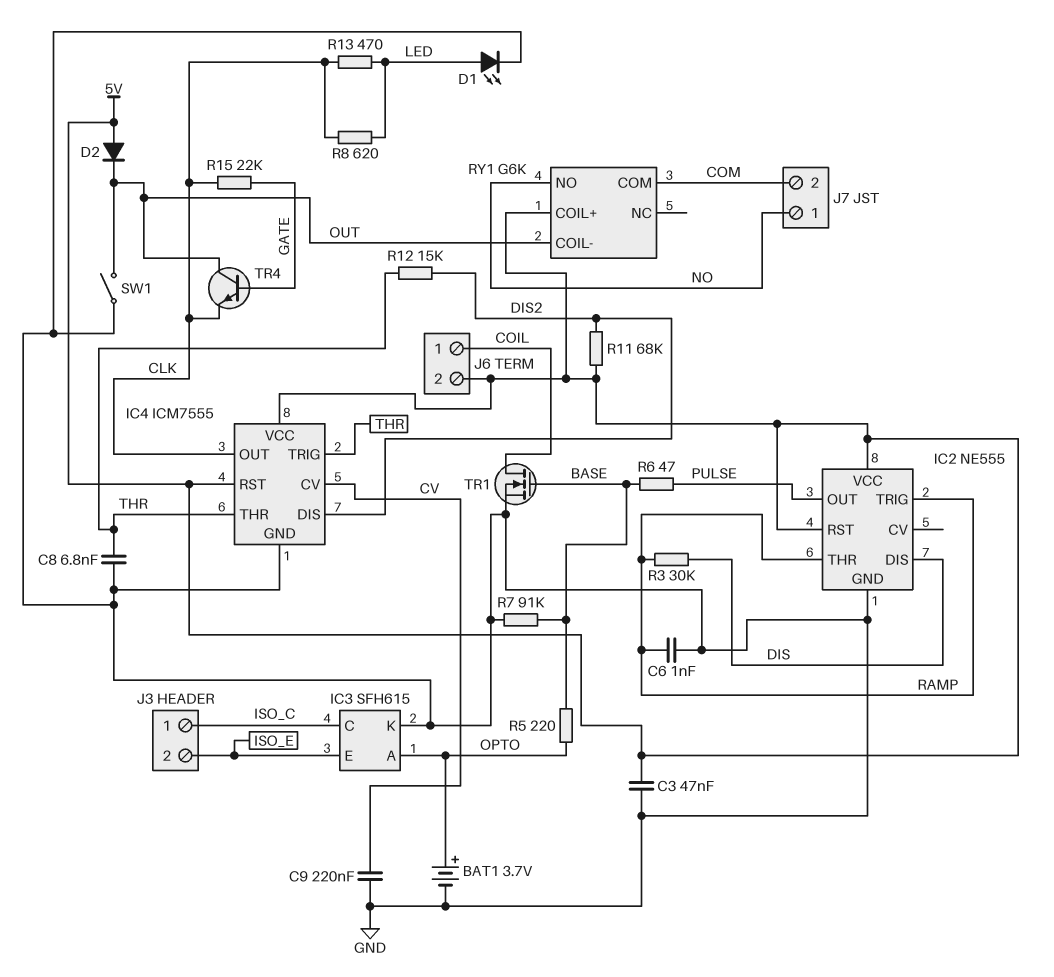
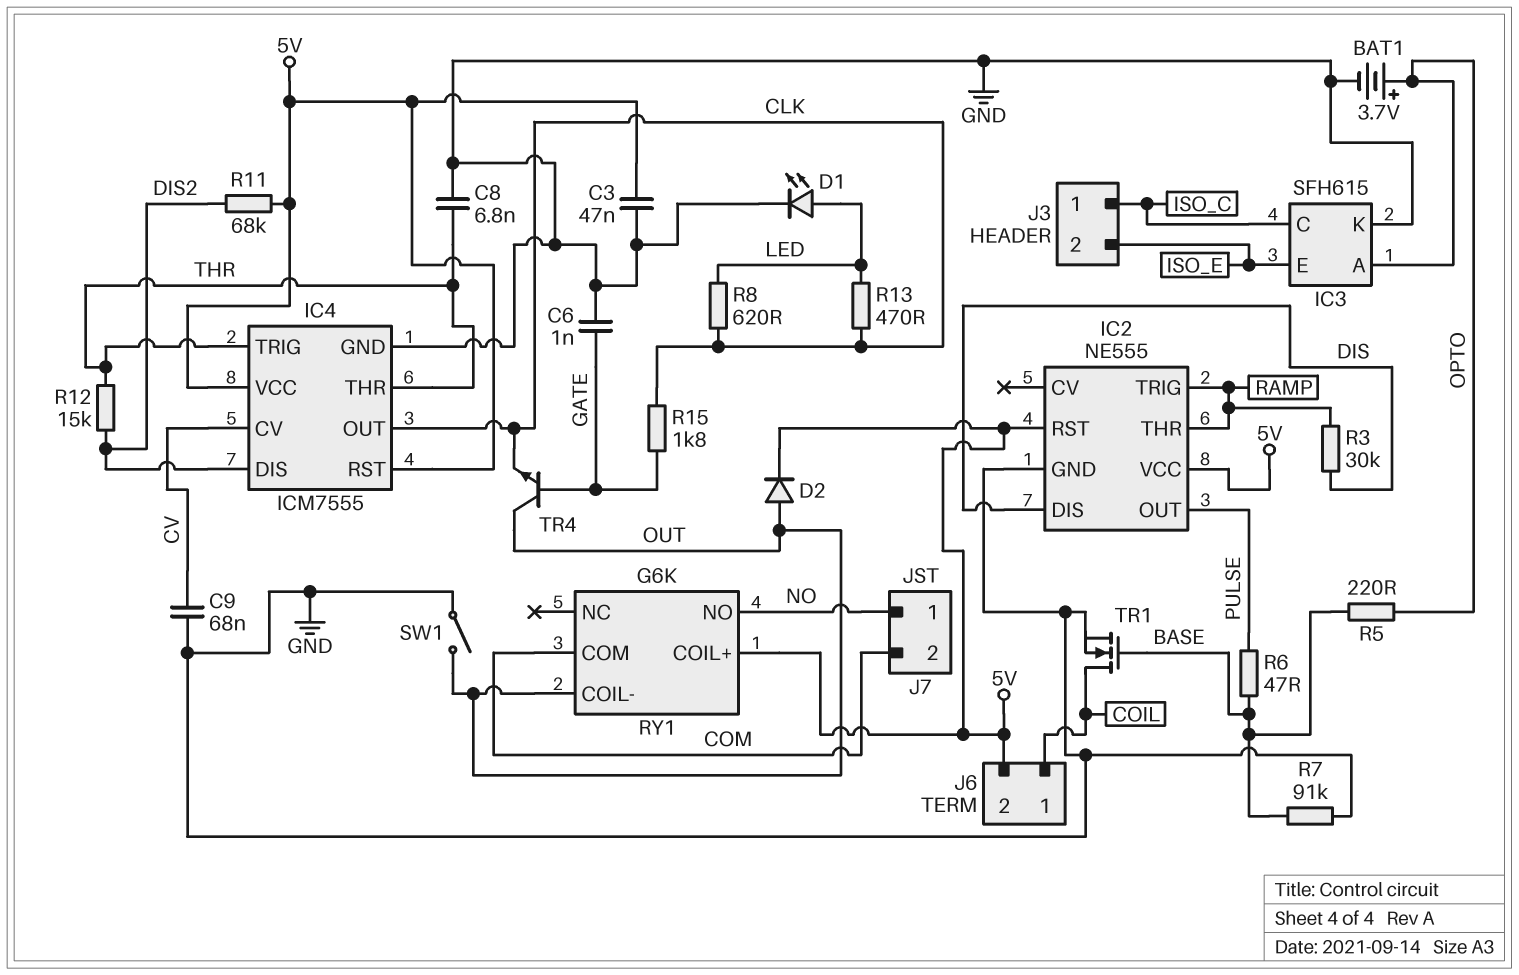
C6: 1nF (GND, RAMP) -> 1nF (GATE, GND)
C9: 220nF (CV, GND) -> 68nF (CV, GND)
D2: diode (A 5V, K OUT) -> diode (A OUT, K 5V)
R15: 22k (CLK, GATE) -> 1.8k (CLK, GATE)

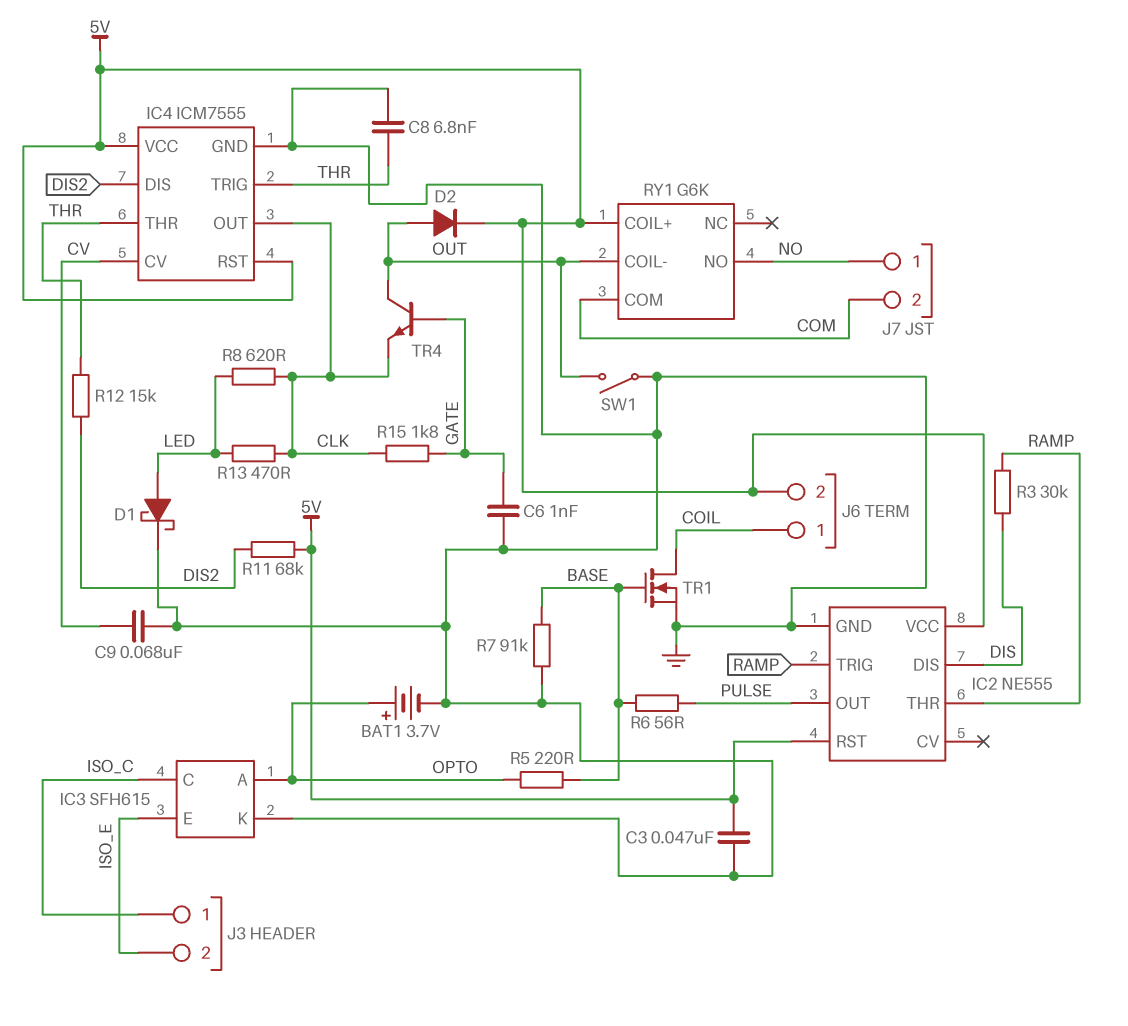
D1: LED (A LED, K GND) -> schottky (A LED, K GND)
R6: 47 (BASE, PULSE) -> 56 (BASE, PULSE)

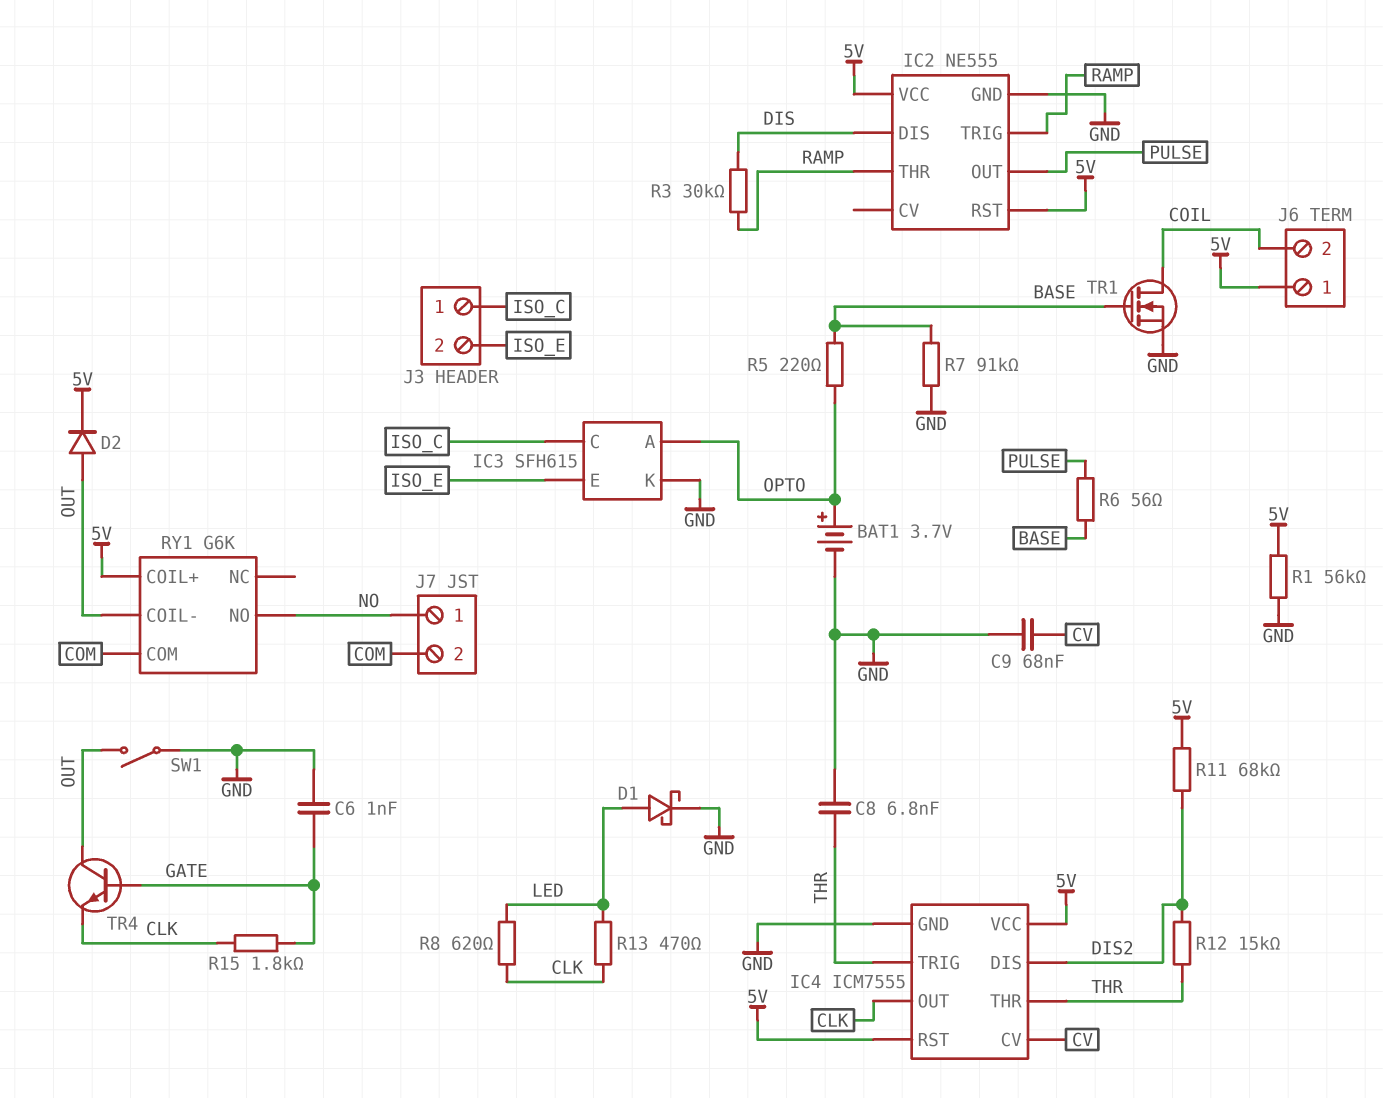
C3: 47nF (5V, GND) -> none
J6 pin 1: COIL -> 5V
J6 pin 2: 5V -> COIL
R1: none -> 56k (5V, GND)

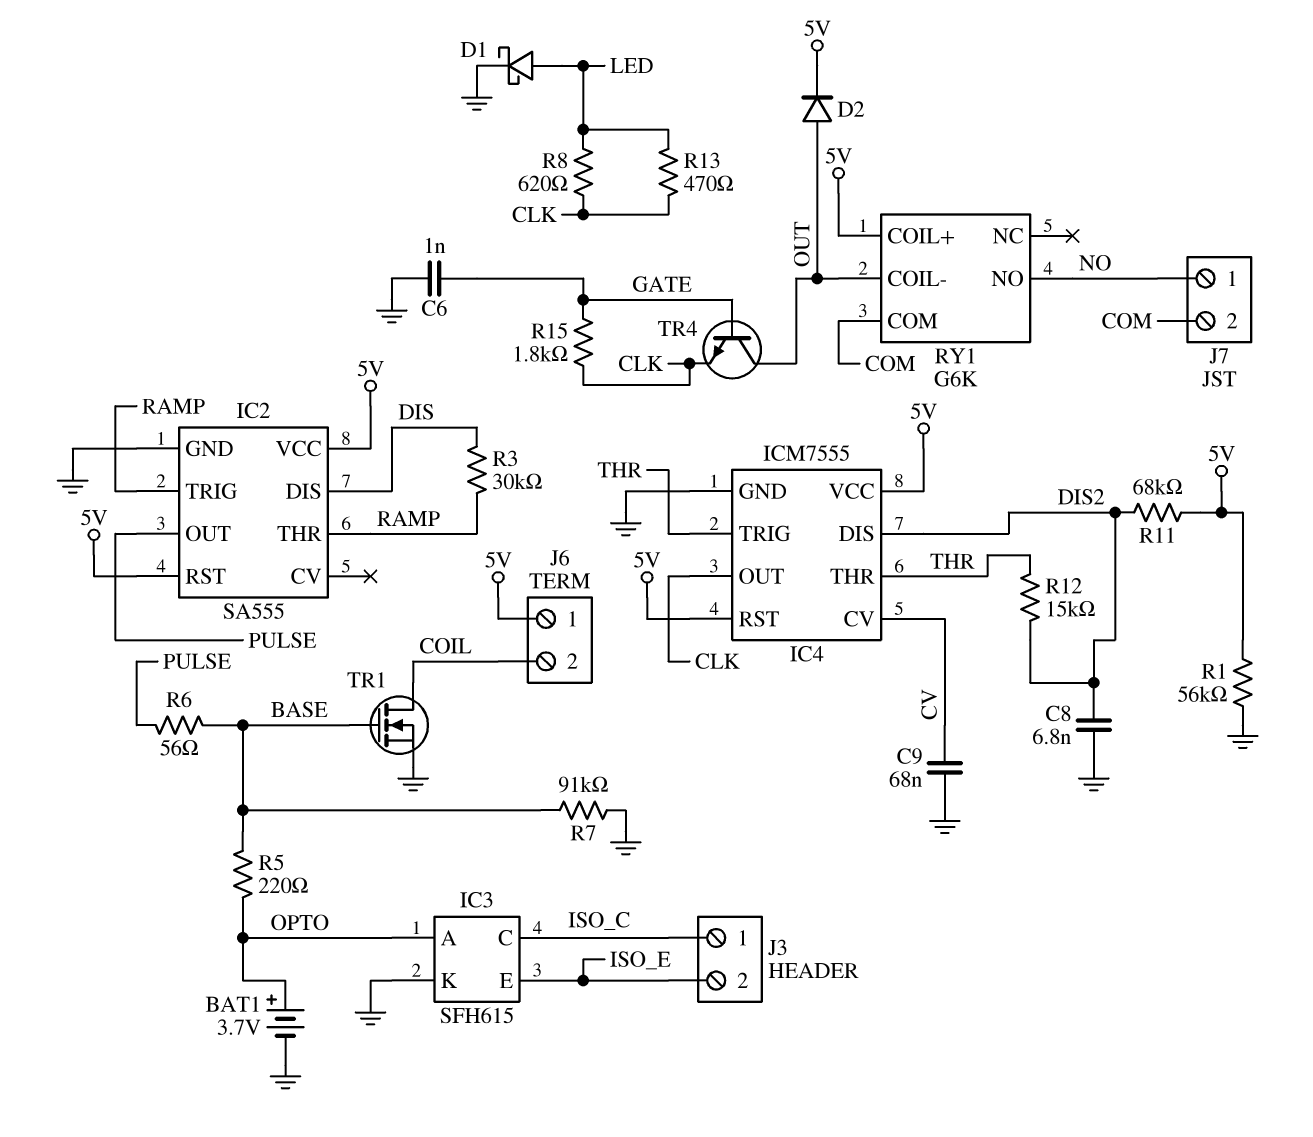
C8: 6.8nF (GND, THR) -> 6.8nF (DIS2, GND)
IC2: NE555 -> SA555
SW1: switch (GND, OUT) -> none

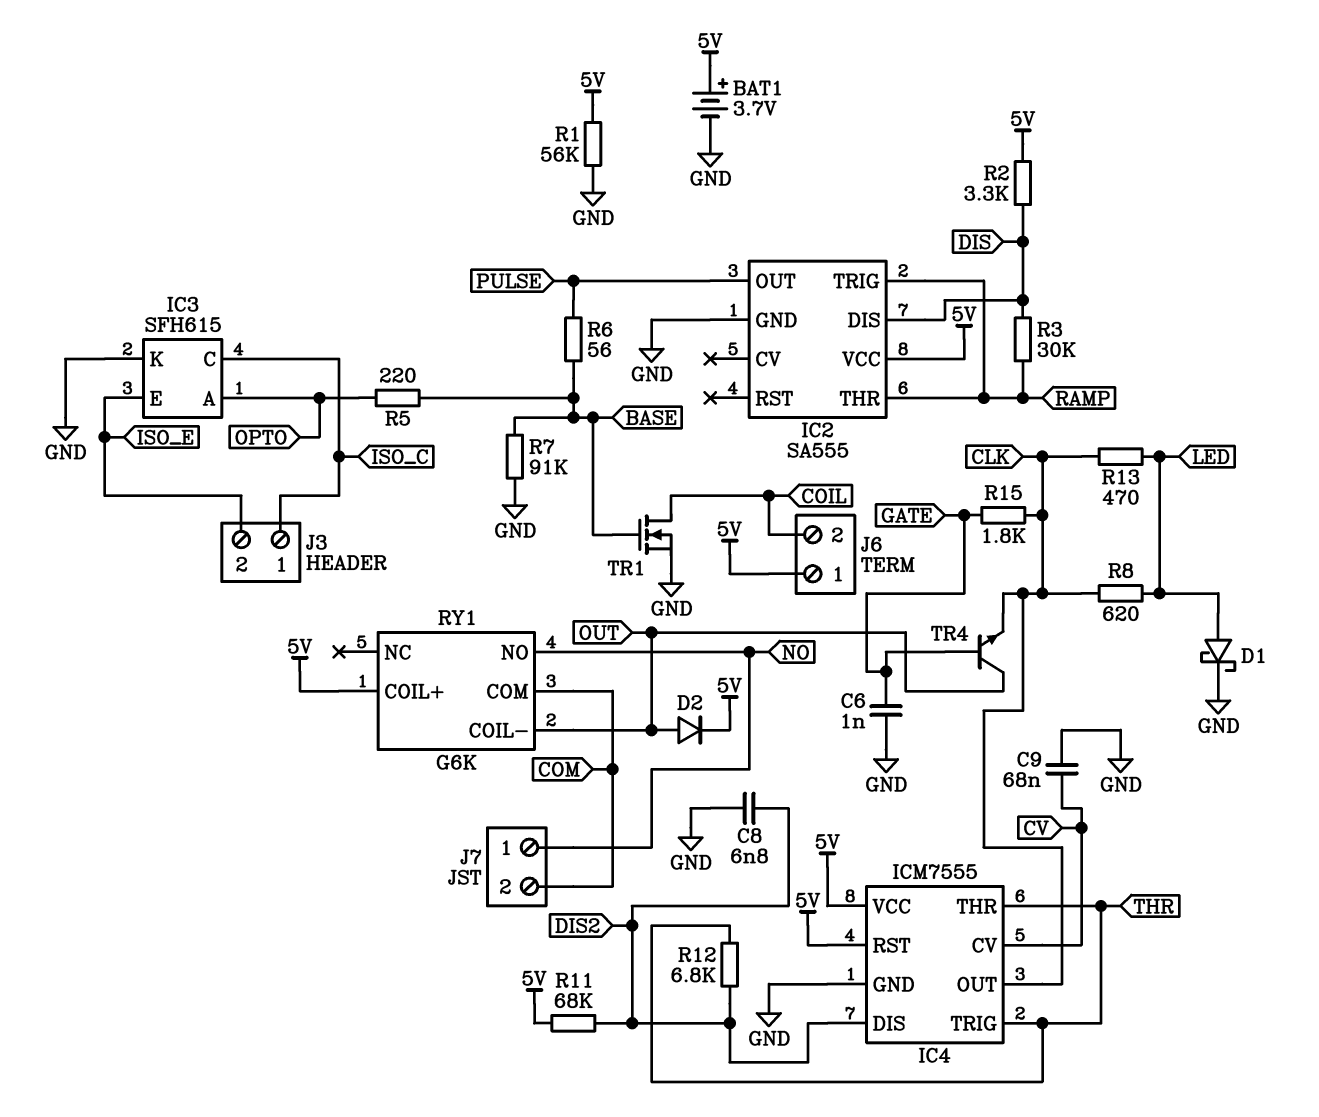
BAT1: 3.7V (plus OPTO, minus GND) -> 3.7V (plus 5V, minus GND)
IC2 pin RST: 5V -> none
R2: none -> 3.3k (5V, DIS)
R12: 15k (DIS2, THR) -> 6.8k (DIS2, THR)

